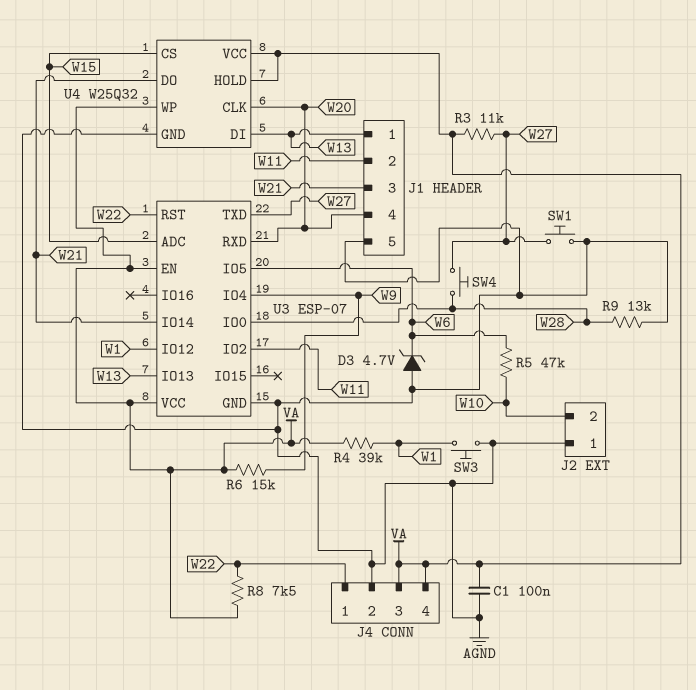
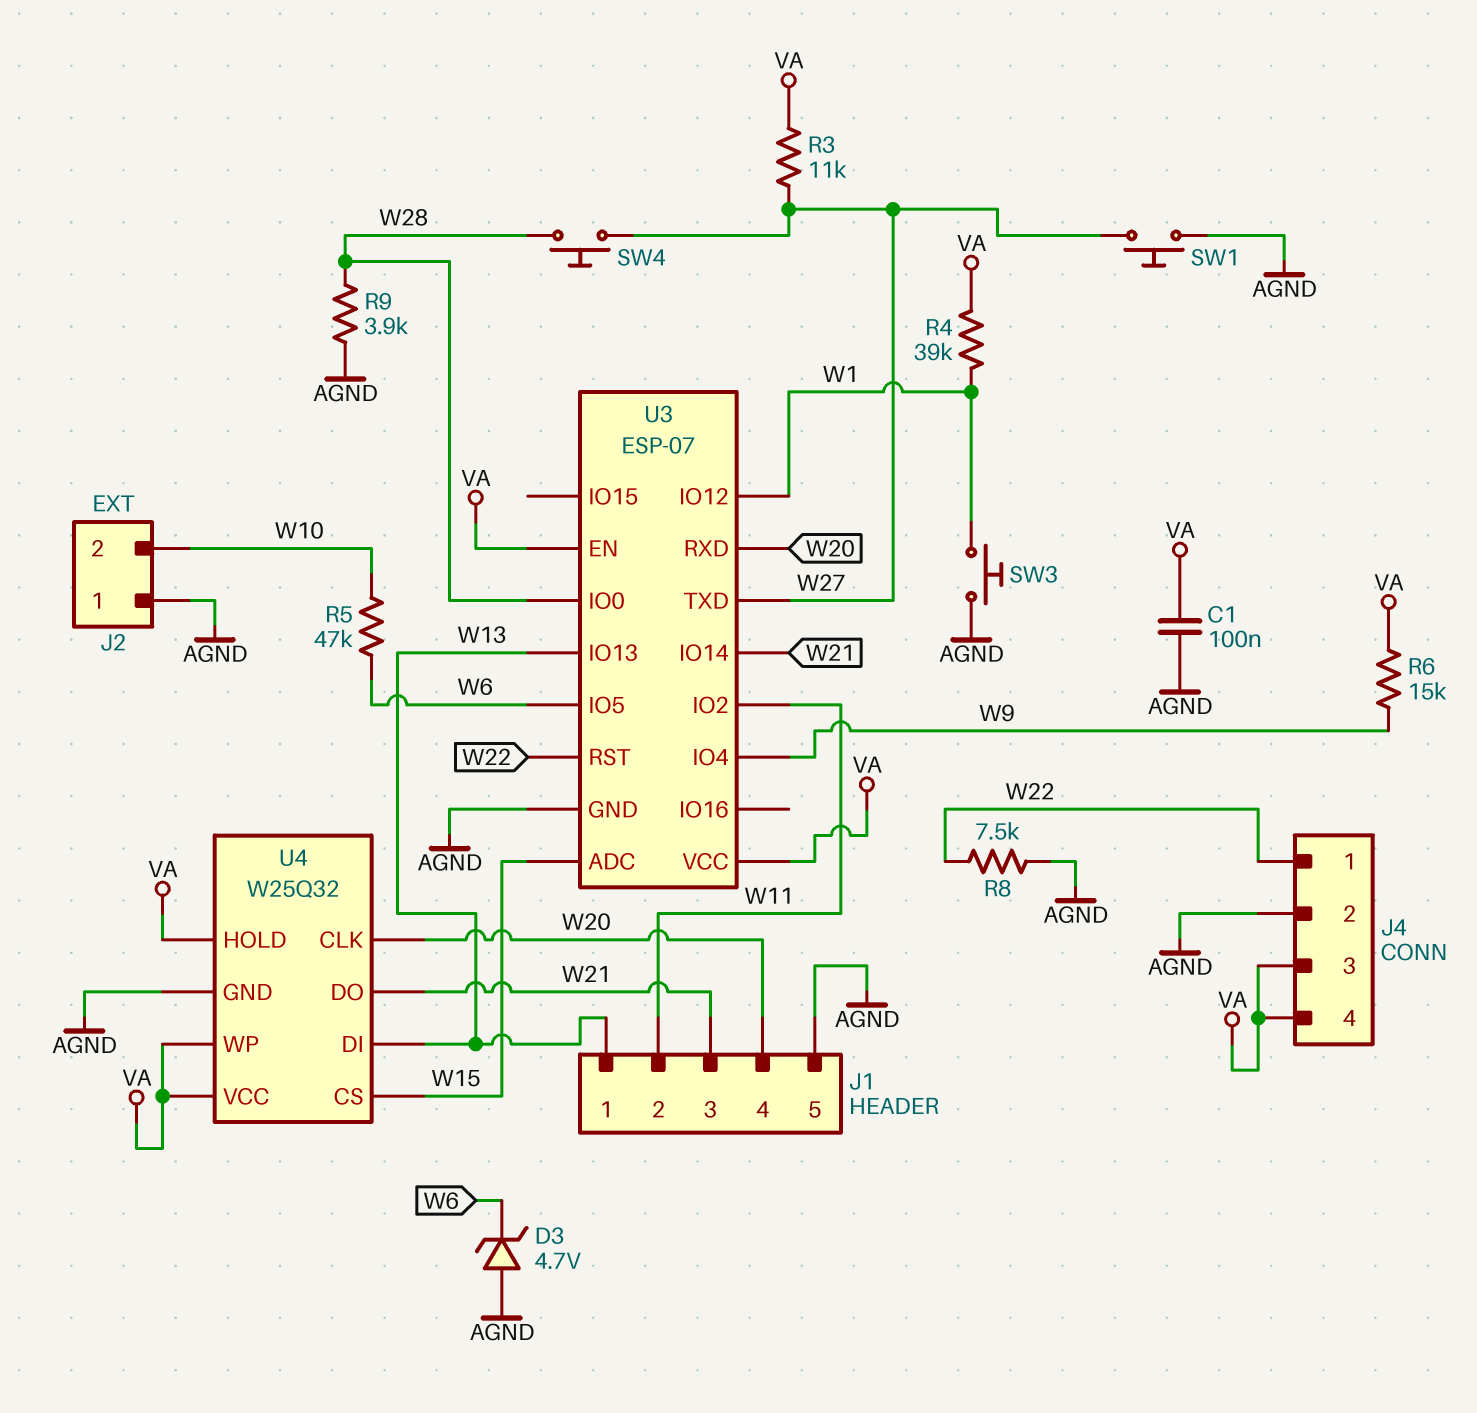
R8: 7.5k (VA, W22) -> 7.5k (AGND, W22)
R9: 13k (AGND, W28) -> 3.9k (AGND, W28)

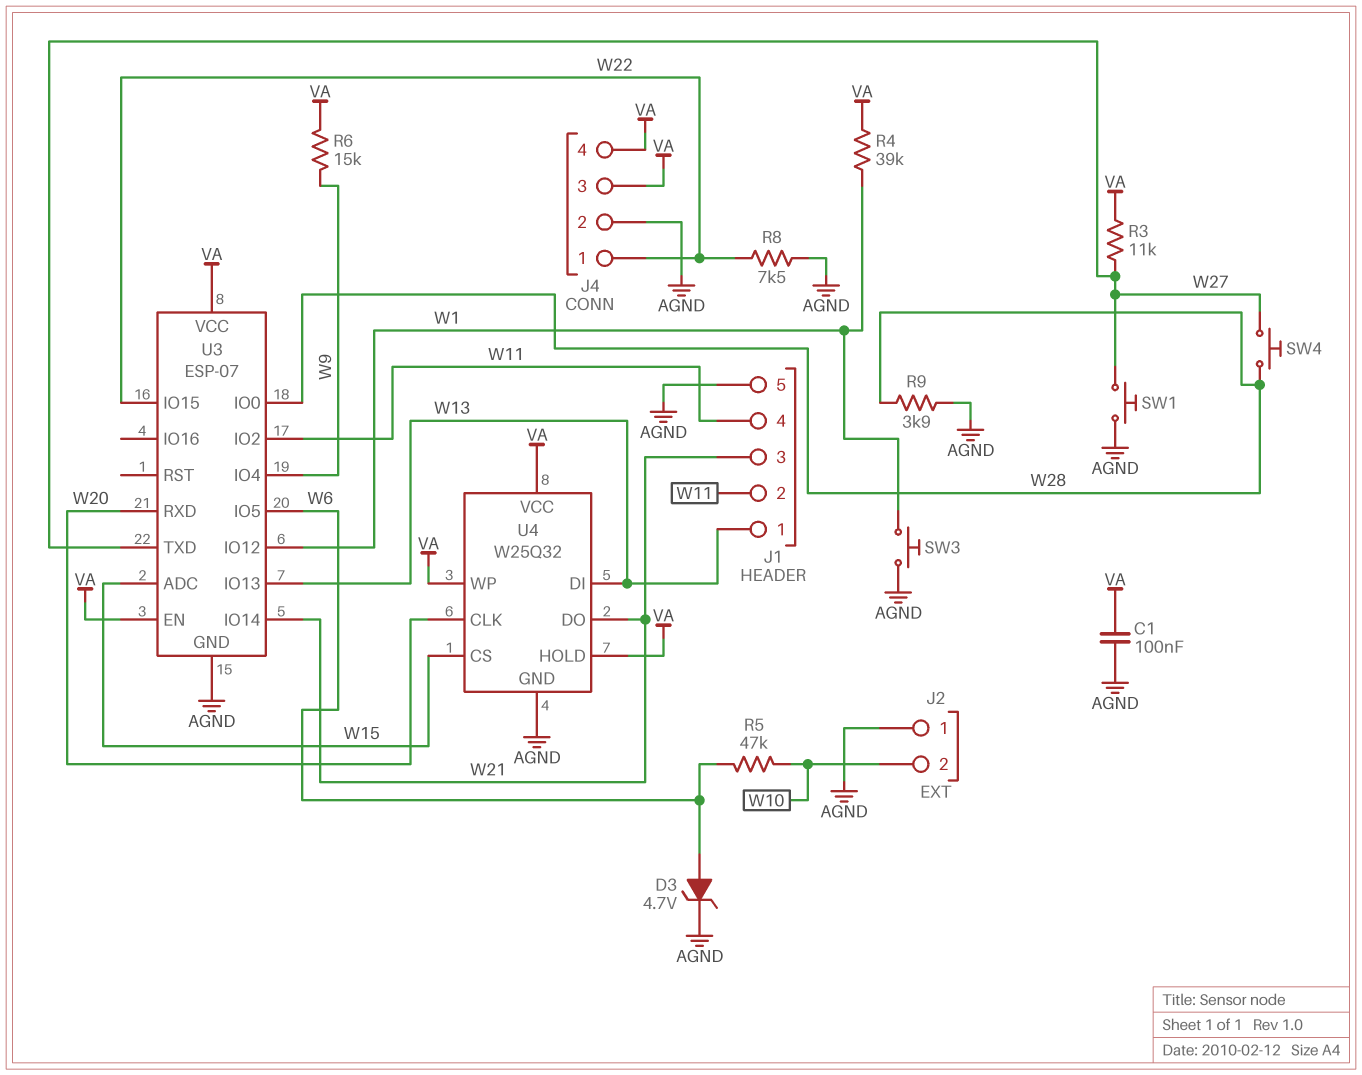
D3: zener 4.7V (A AGND, K W6) -> zener 4.7V (A W6, K AGND)
J1 pin 4: W20 -> W11
U3 pin IO15: none -> W22
U3 pin RST: W22 -> none

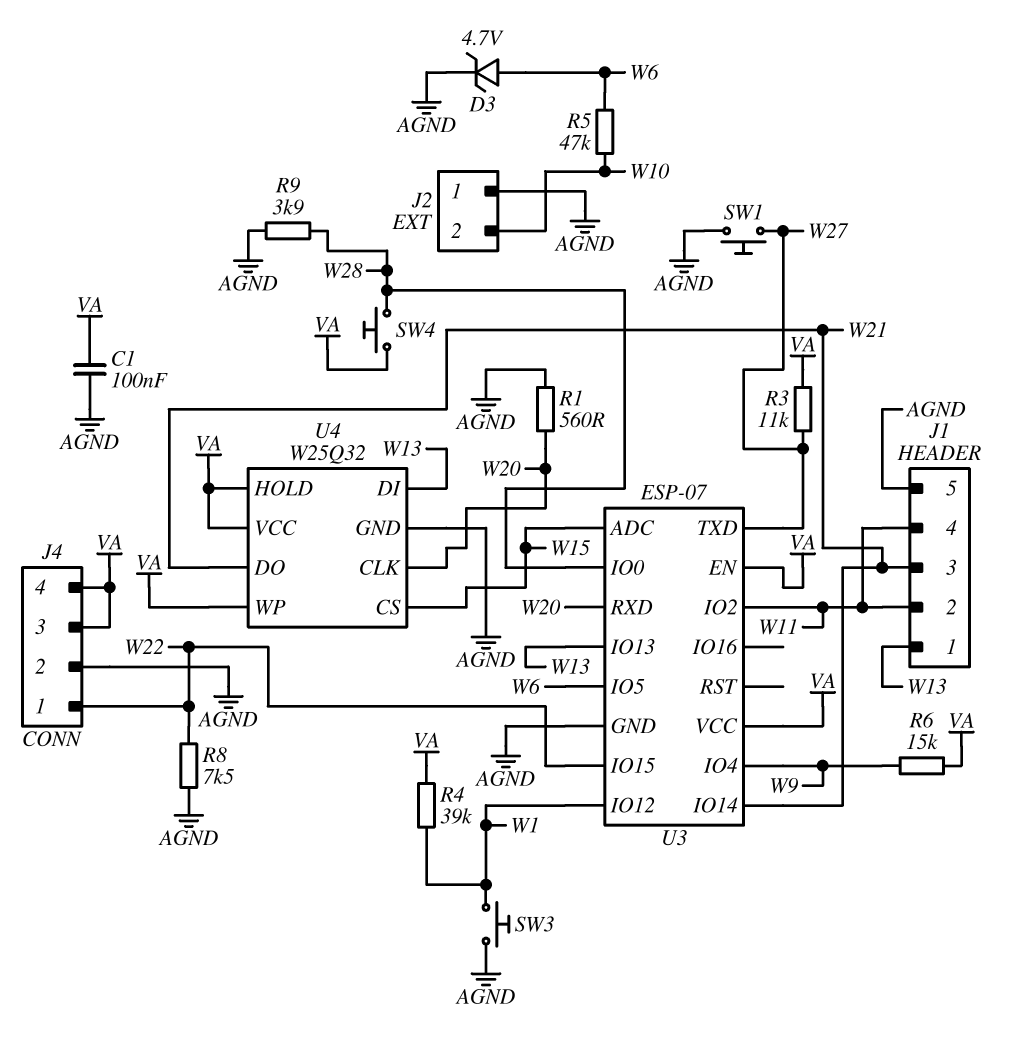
R1: none -> 560 (AGND, W20)
SW4: button (W27, W28) -> button (VA, W28)

